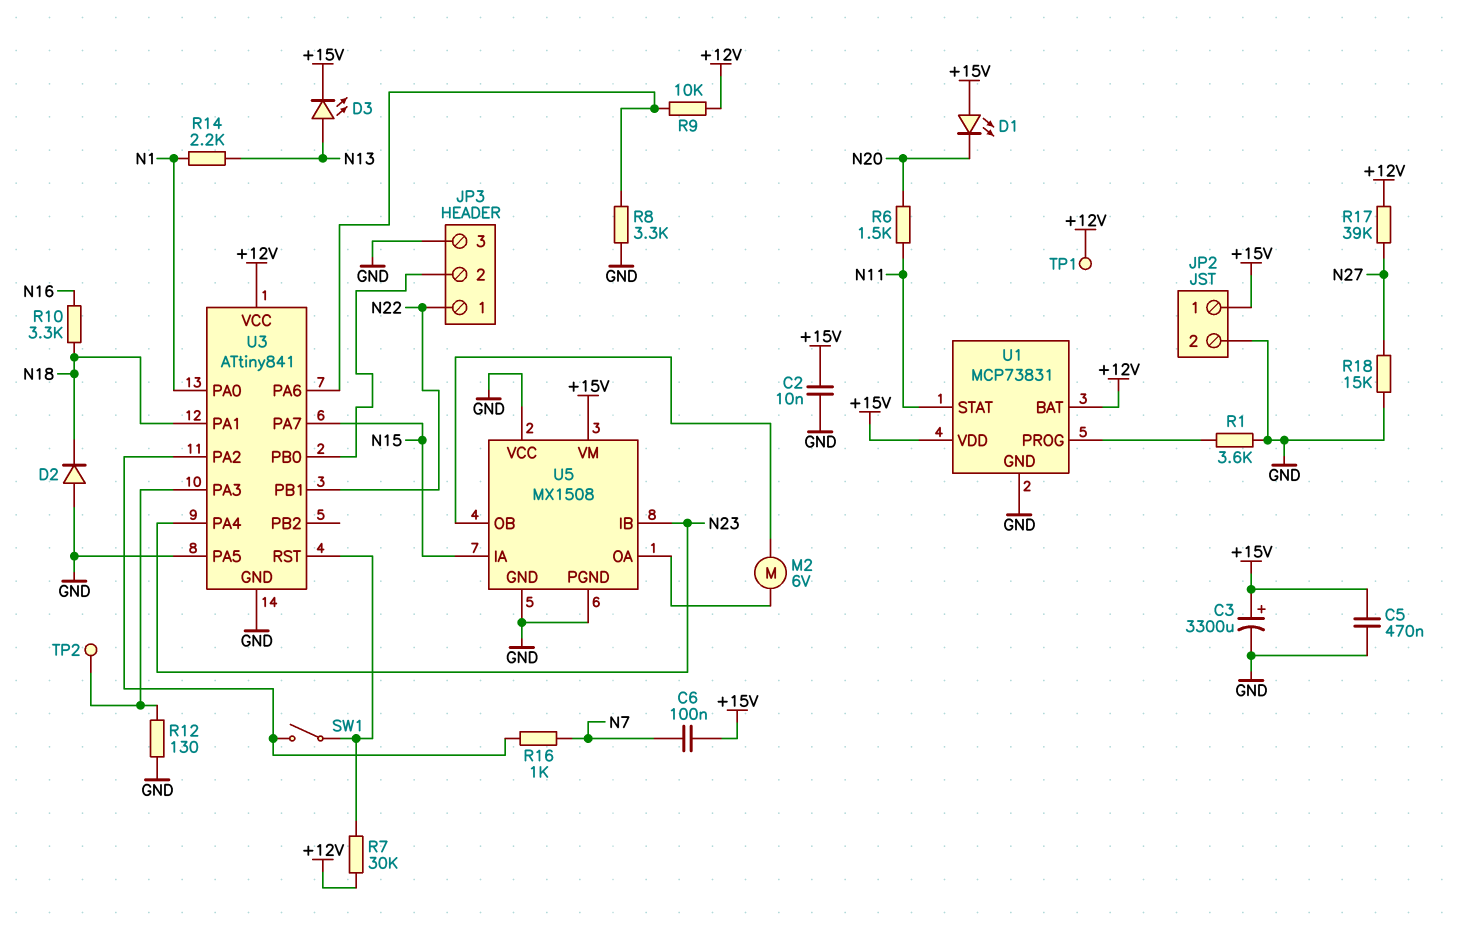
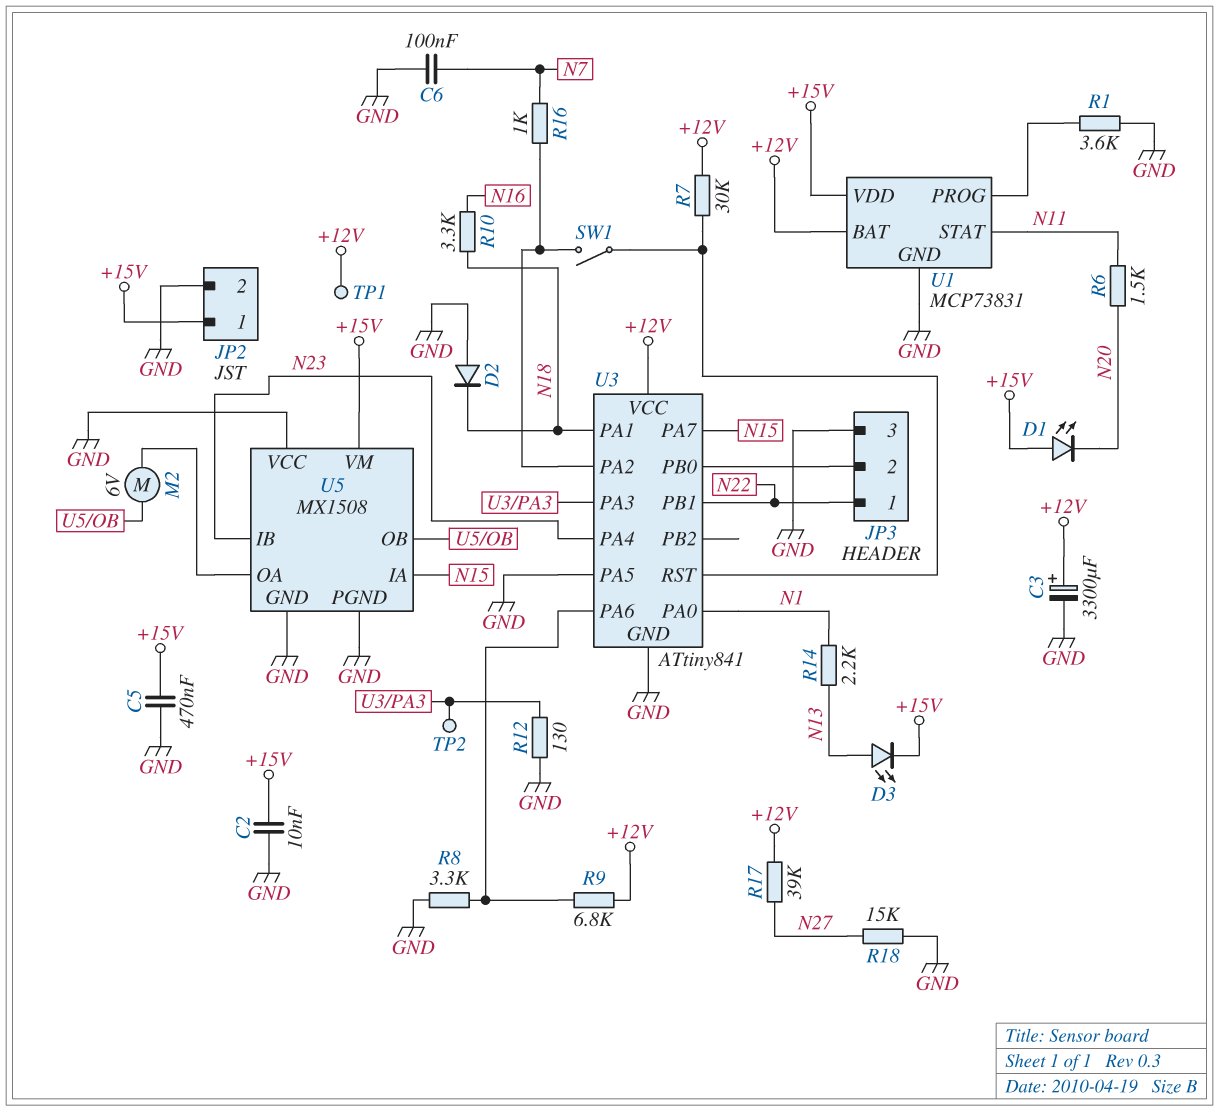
C3: 3300uF (plus +15V, minus GND) -> 3300uF (plus +12V, minus GND)
C6: 100nF (+15V, N7) -> 100nF (GND, N7)
R9: 10k (+12V, U3/PA6) -> 6.8k (+12V, U3/PA6)

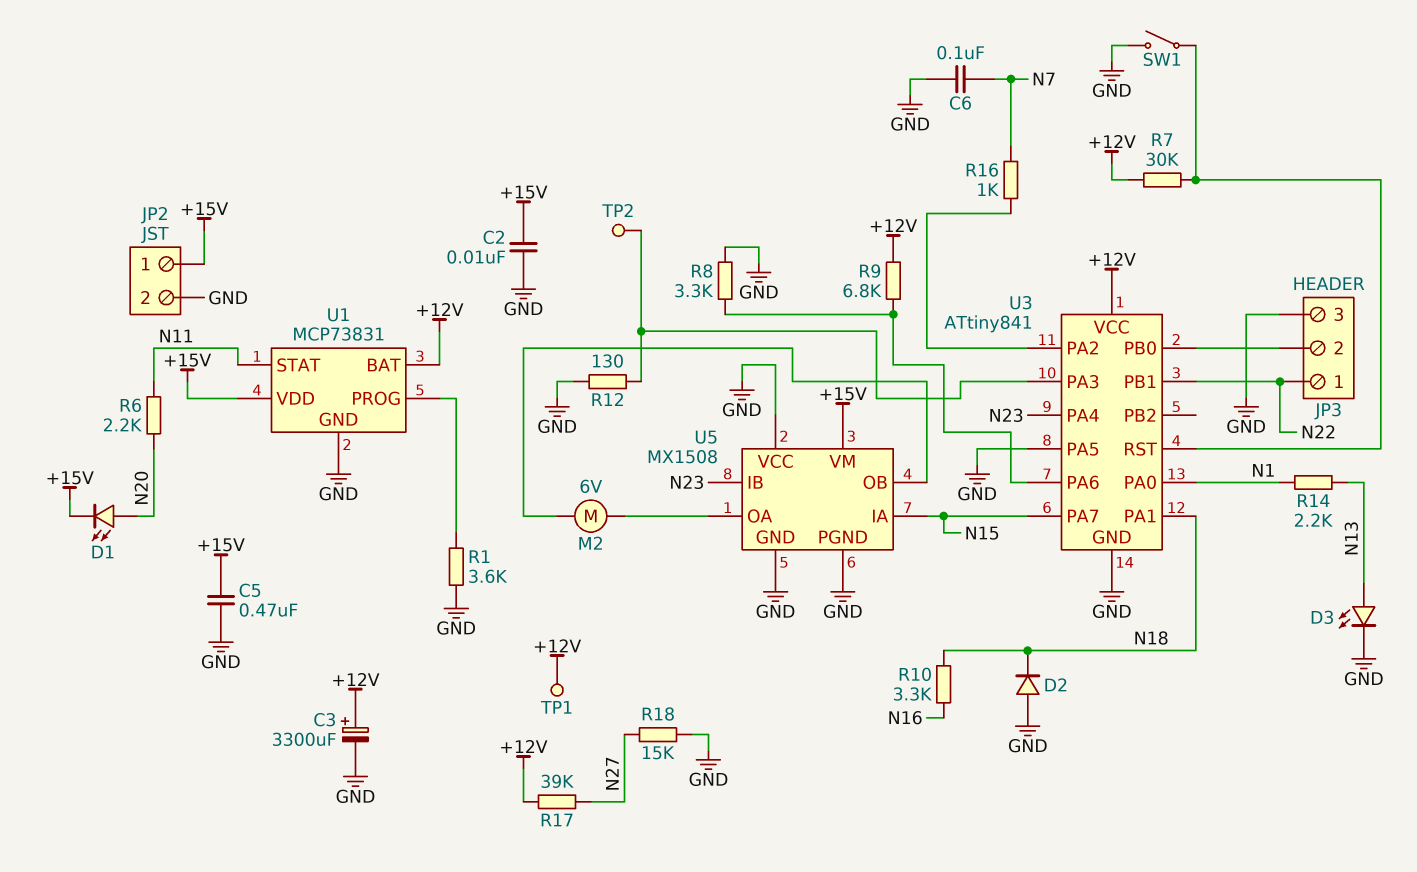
D1: LED (A +15V, K N20) -> LED (A N20, K +15V)
D3: LED (A N13, K +15V) -> LED (A N13, K GND)
R6: 1.5k (N11, N20) -> 2.2k (N11, N20)
SW1: switch (U3/PA2, U3/RST) -> switch (GND, U3/RST)

